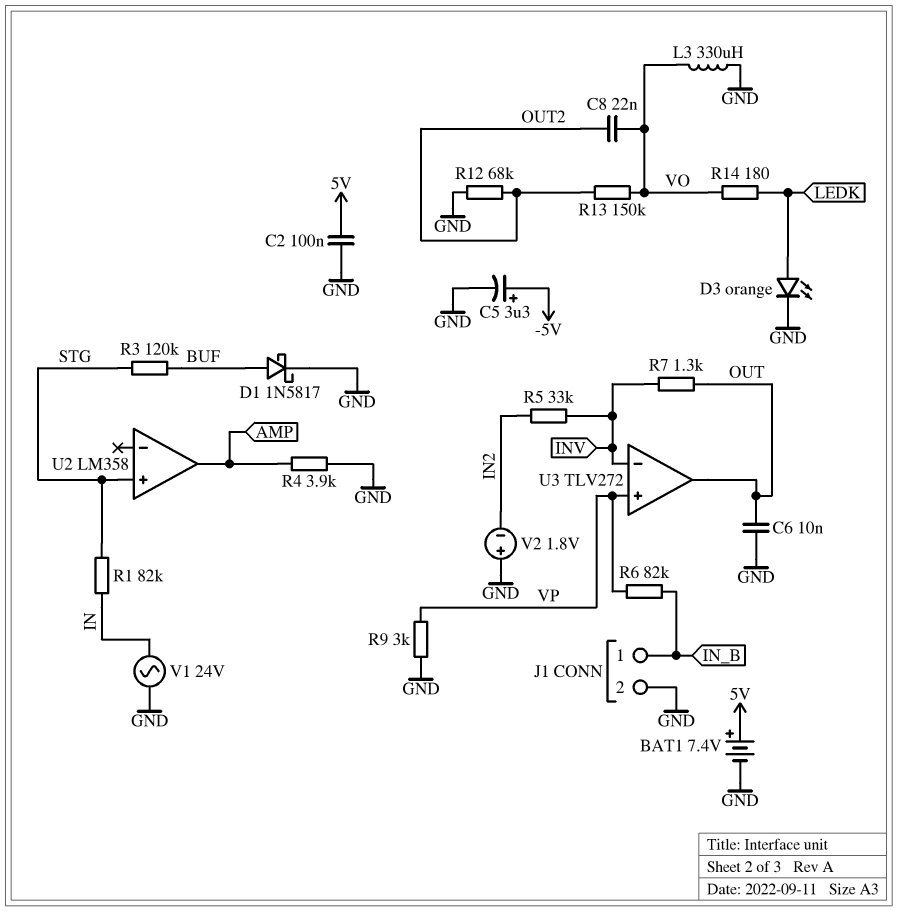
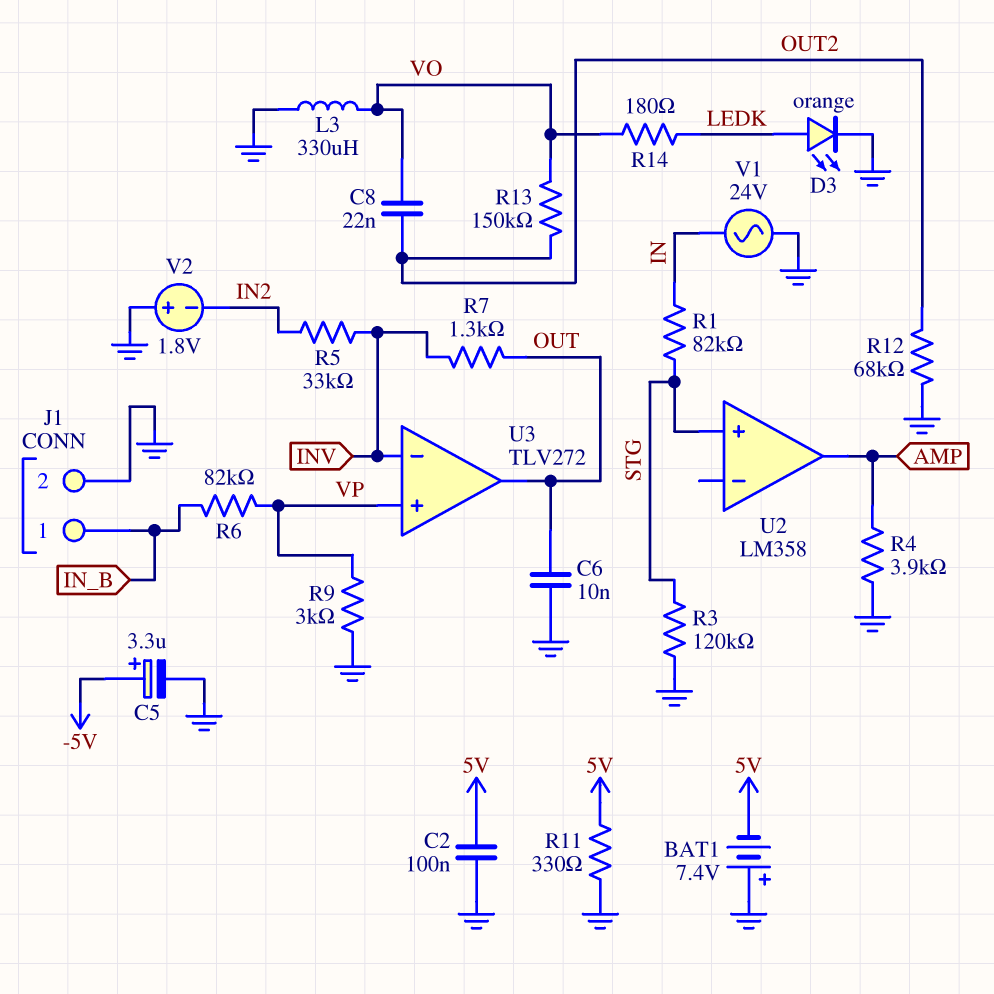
BAT1: 7.4V (plus 5V, minus GND) -> 7.4V (plus GND, minus 5V)
D1: schottky 1N5817 (A BUF, K GND) -> none
R3: 120k (BUF, STG) -> 120k (GND, STG)
R11: none -> 330 (5V, GND)

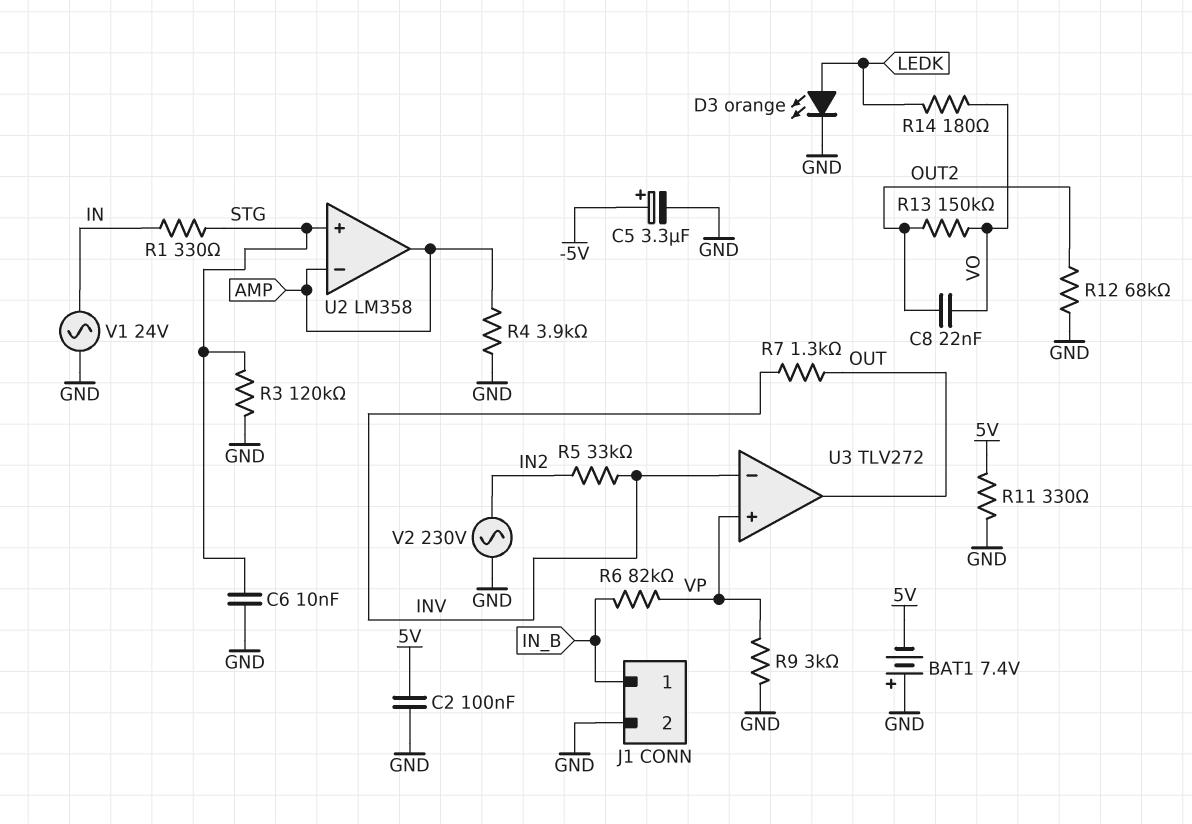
C6: 10nF (GND, OUT) -> 10nF (GND, STG)
L3: 330uH (GND, VO) -> none
R1: 82k (IN, STG) -> 330 (IN, STG)
U2 pin in-: none -> AMP
V2: 1.8V (plus GND, minus IN2) -> AC 230V (GND, IN2)

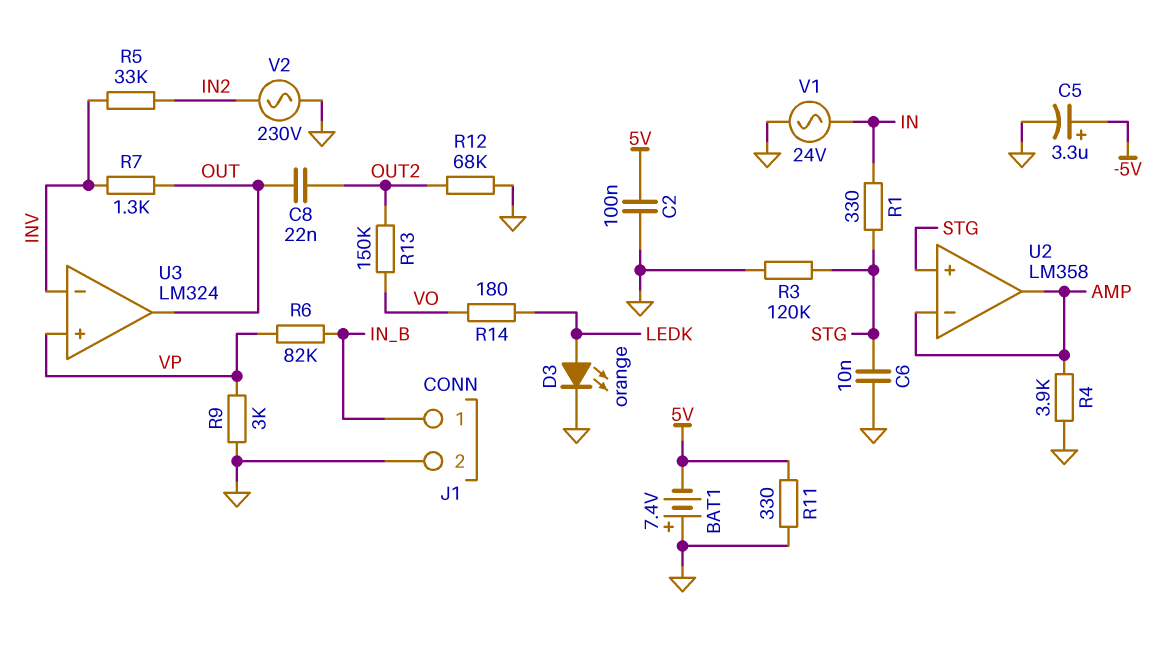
C8: 22nF (OUT2, VO) -> 22nF (OUT, OUT2)
U3: TLV272 -> LM324

